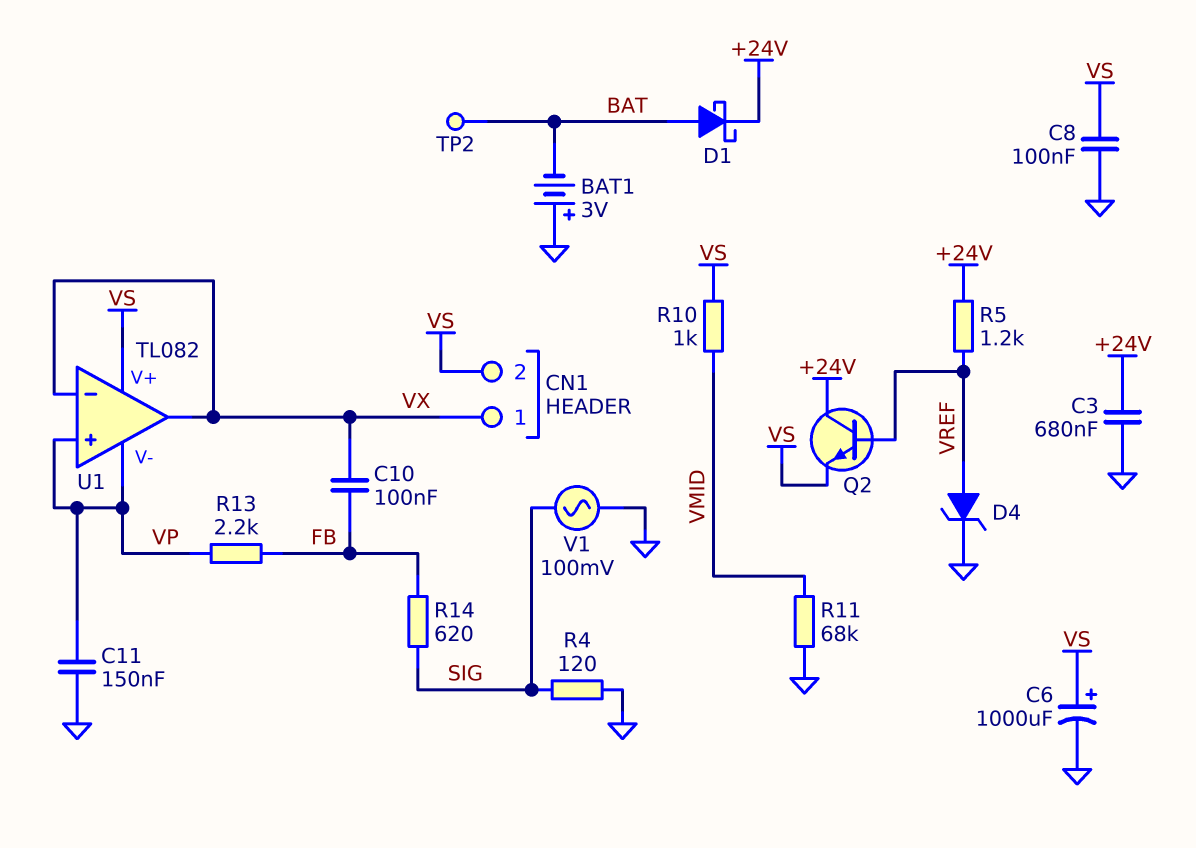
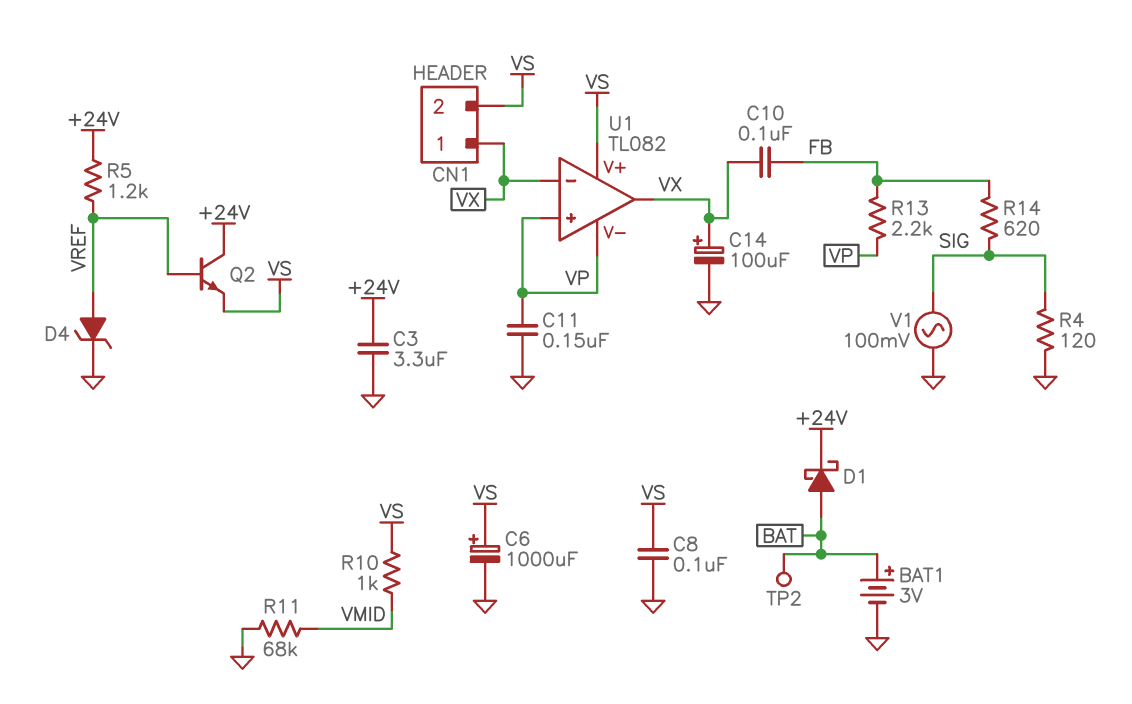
BAT1: 3V (plus GND, minus BAT) -> 3V (plus BAT, minus GND)
C3: 680nF (+24V, GND) -> 3.3uF (+24V, GND)
C14: none -> 100uF (plus VX, minus GND)

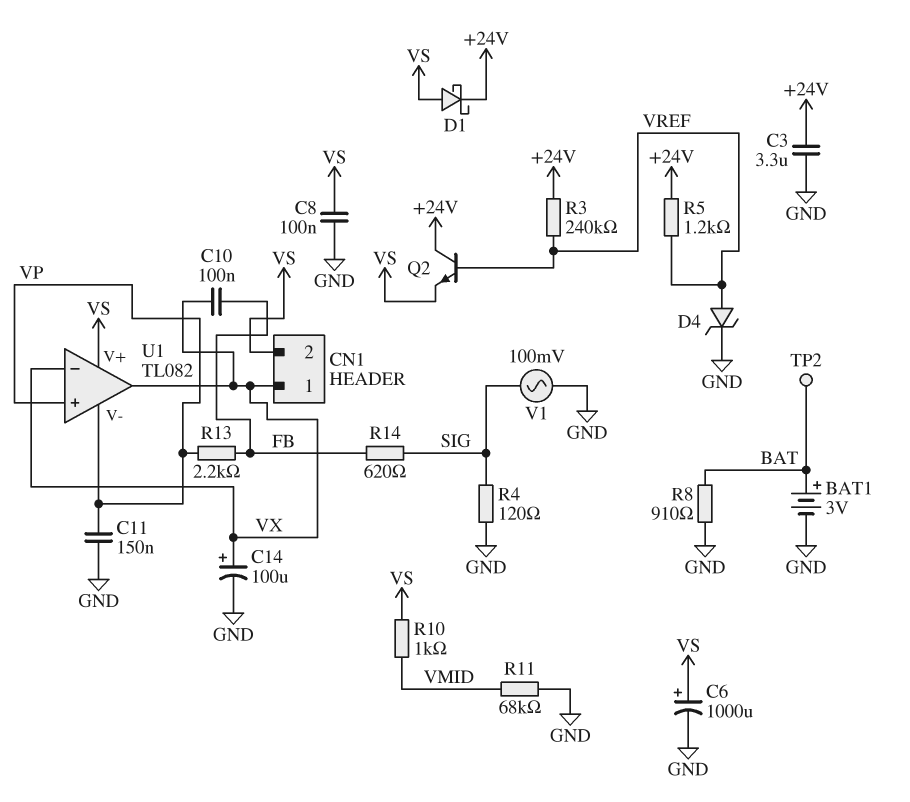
D1: schottky (A BAT, K +24V) -> schottky (A VS, K +24V)
R3: none -> 240k (+24V, VREF)
R8: none -> 910 (BAT, GND)

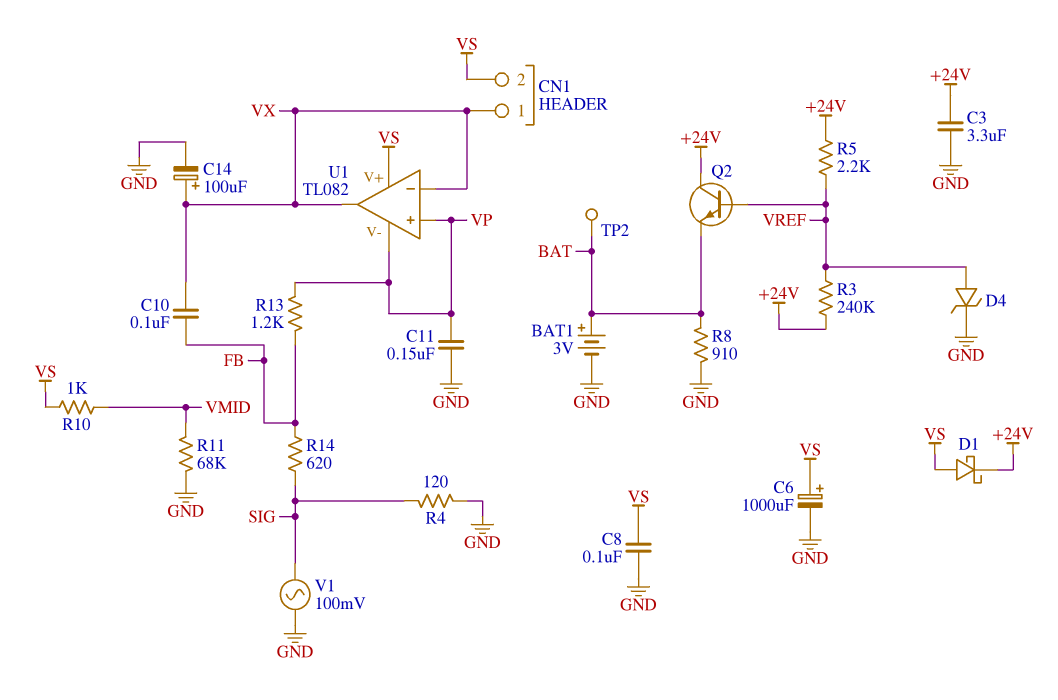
Q2: NPN (B VREF, C +24V, E VS) -> NPN (B VREF, C +24V, E BAT)
R5: 1.2k (+24V, VREF) -> 2.2k (+24V, VREF)
R13: 2.2k (FB, VP) -> 1.2k (FB, VP)

